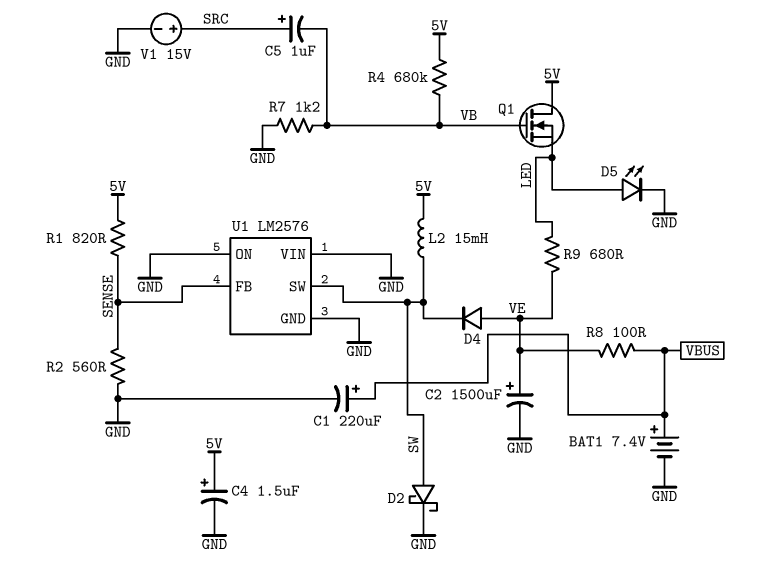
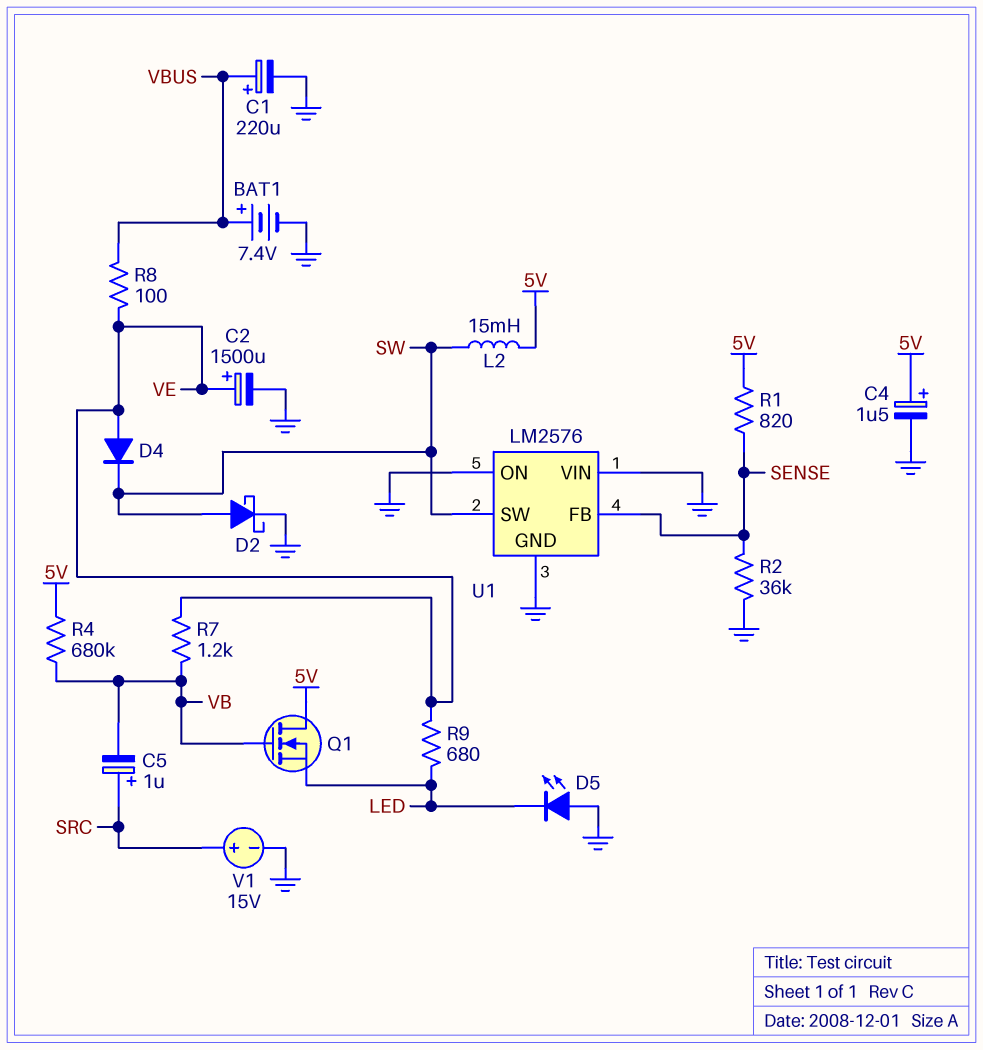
D5: LED (A LED, K GND) -> LED (A GND, K LED)
R2: 560 (GND, SENSE) -> 36k (GND, SENSE)
R7: 1.2k (GND, VB) -> 1.2k (VB, VE)

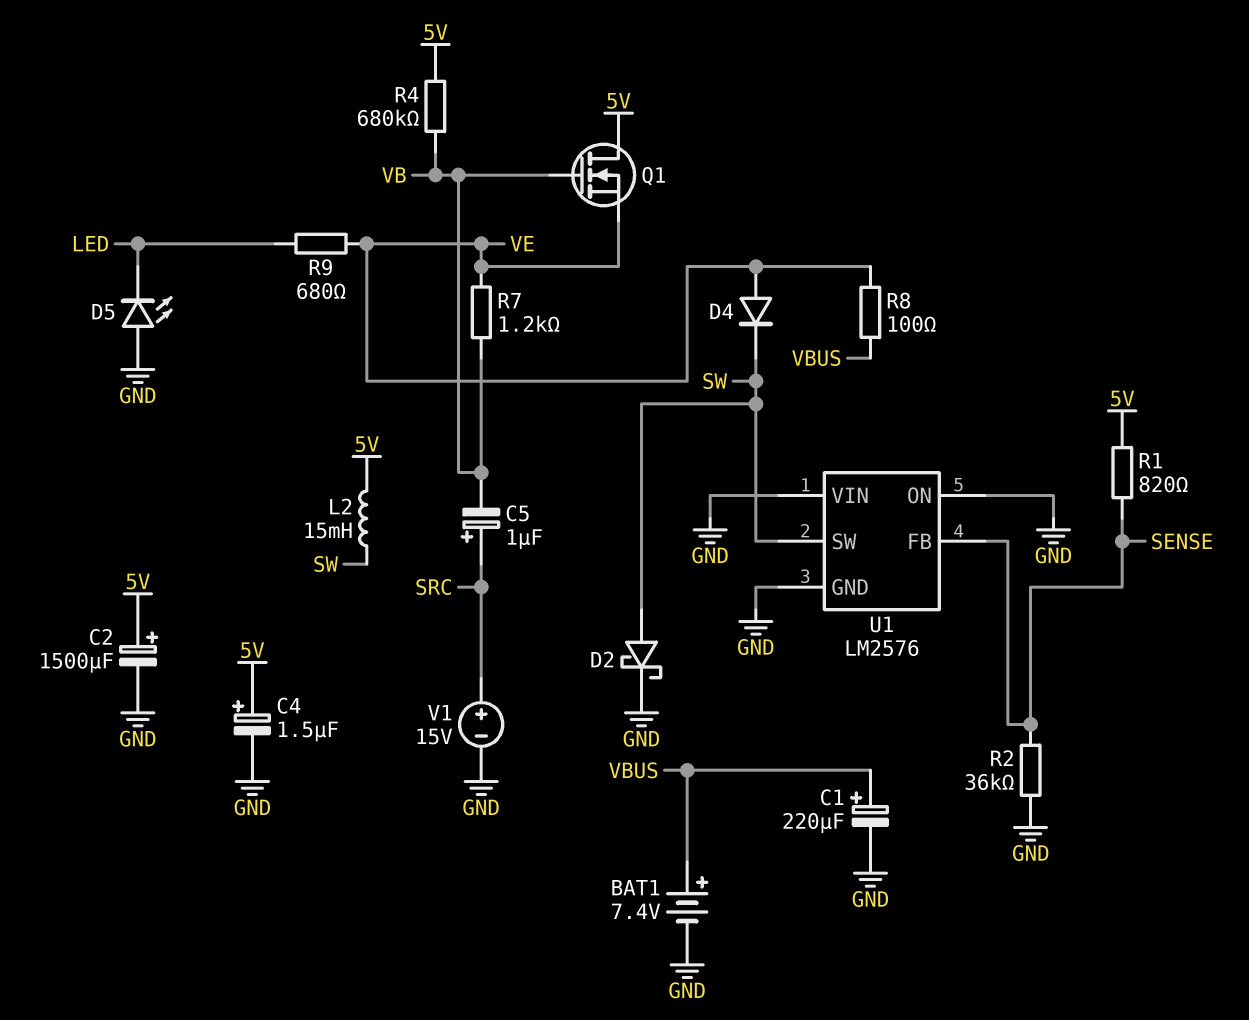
C2: 1500uF (plus VE, minus GND) -> 1500uF (plus 5V, minus GND)
Q1: NMOS (G VB, D 5V, S LED) -> NMOS (G VB, D 5V, S VE)

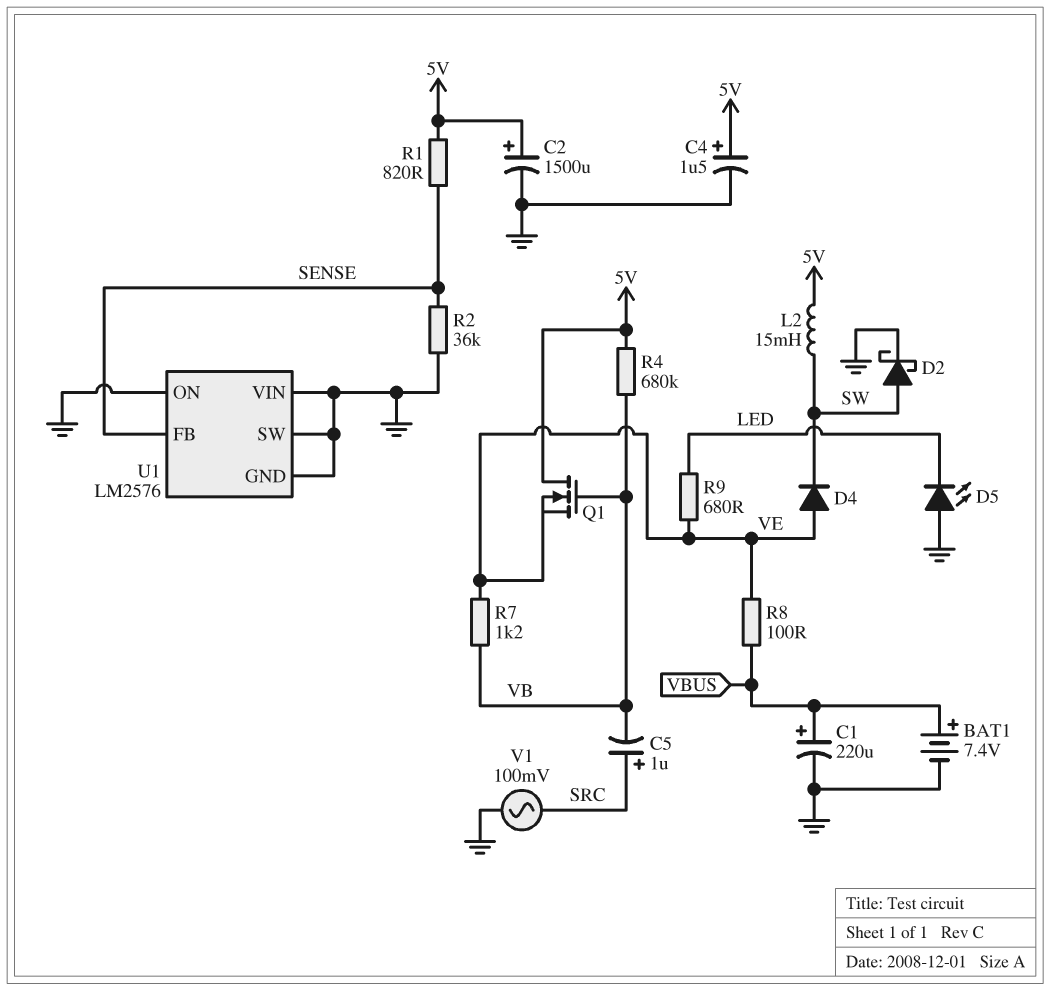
U1 pin SW: SW -> GND
V1: 15V (plus SRC, minus GND) -> AC 100mV (GND, SRC)

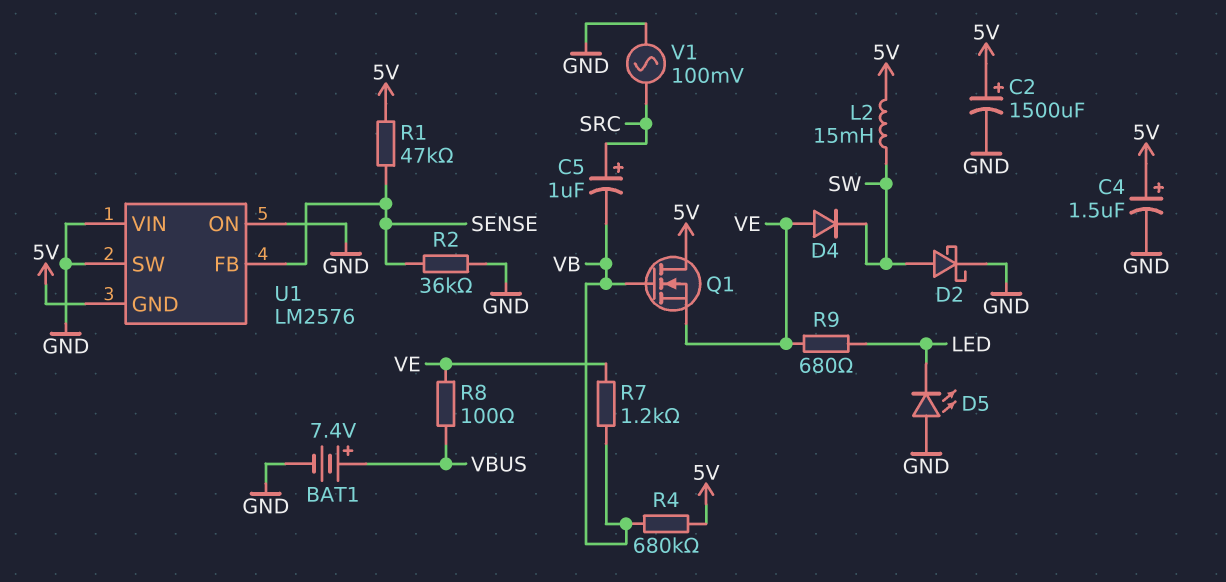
C1: 220uF (plus VBUS, minus GND) -> none
R1: 820 (5V, SENSE) -> 47k (5V, SENSE)
U1 pin GND: GND -> 5V

